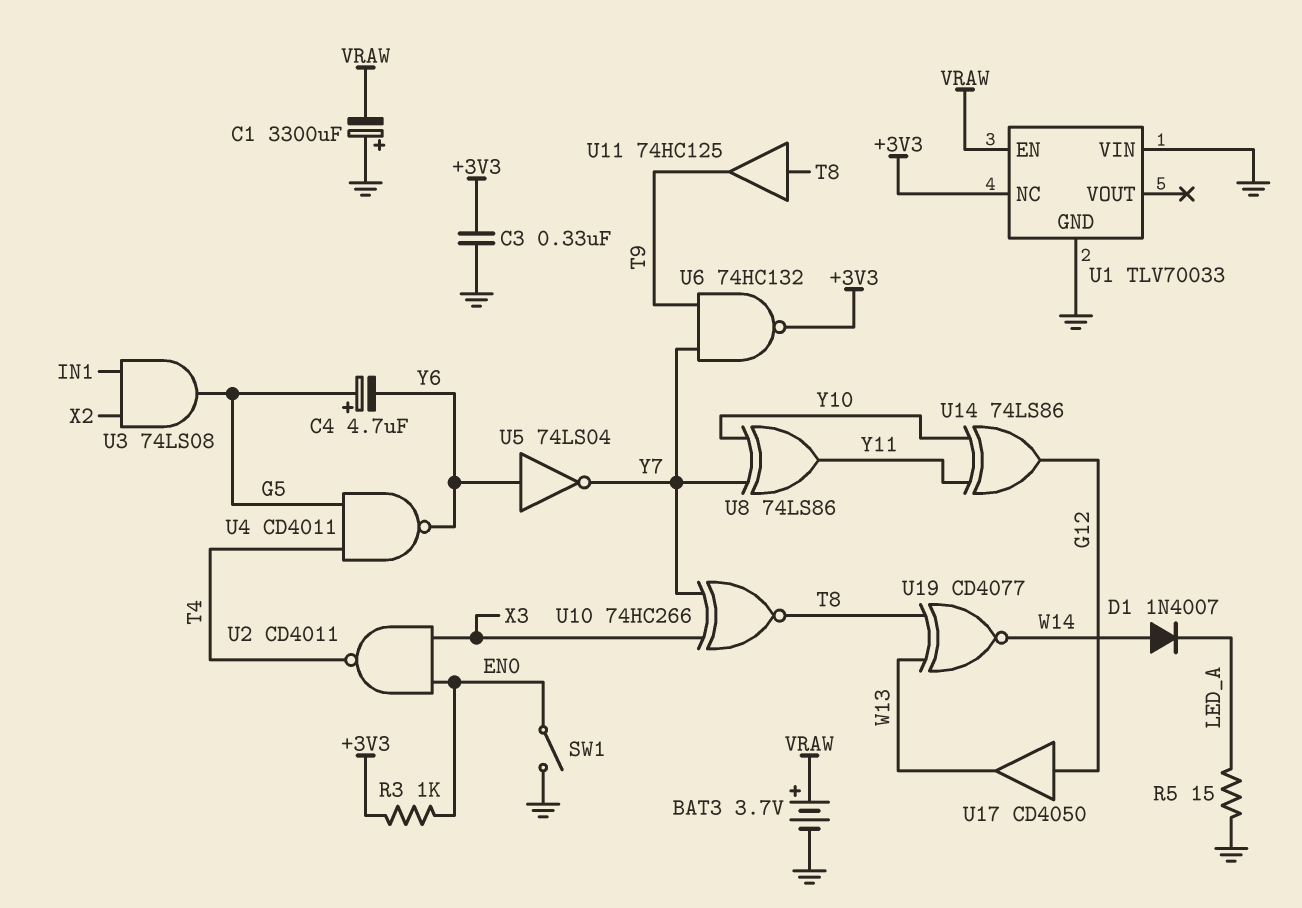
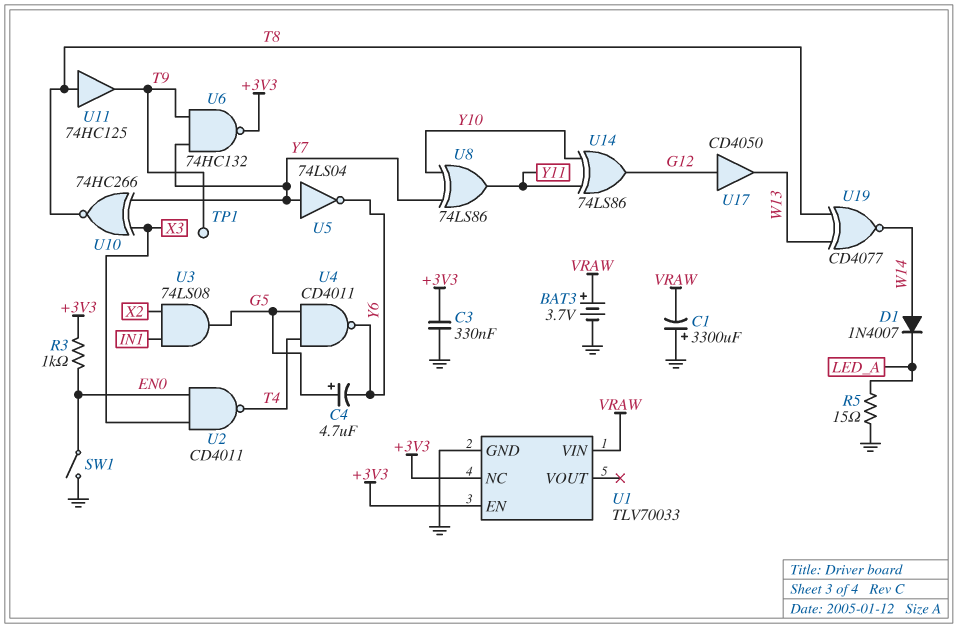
TP1: none -> test point (T9)
U1 pin EN: VRAW -> +3V3
U1 pin VIN: GND -> VRAW
U5: NOT 74LS04 (in Y6, out Y7) -> NOT 74LS04 (in Y7, out Y6)

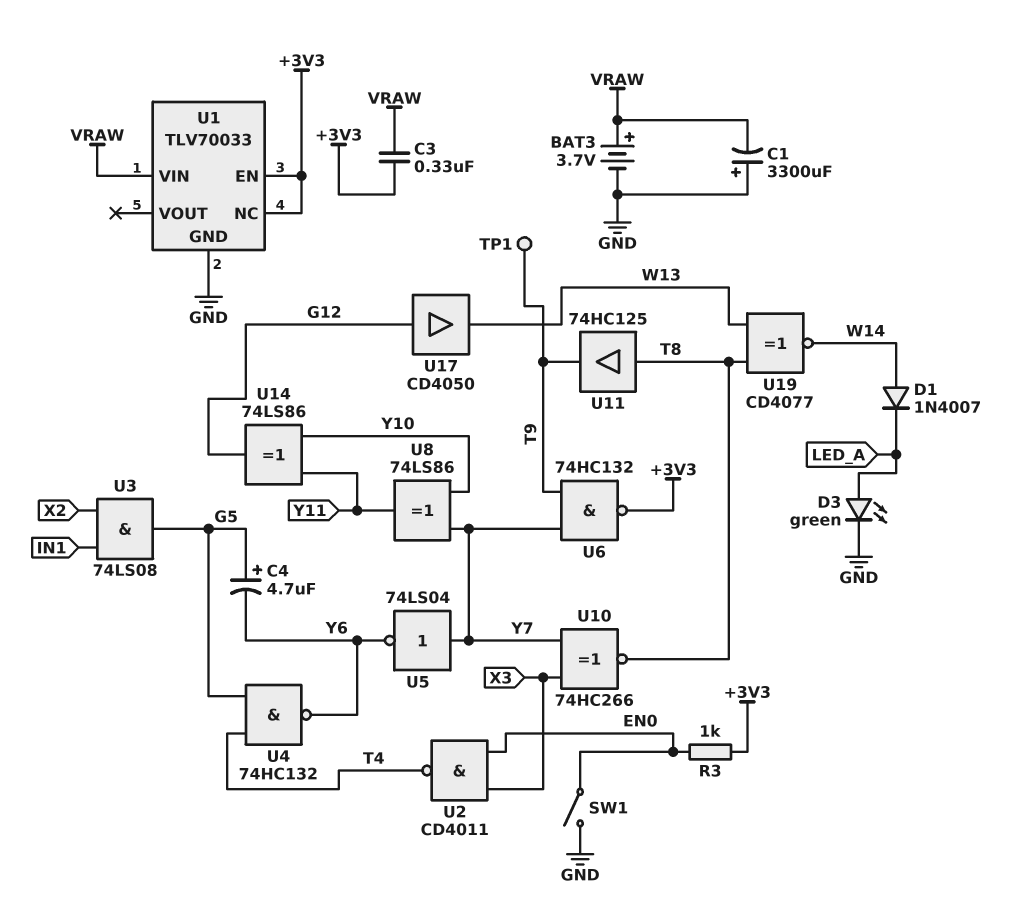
C3: 330nF (+3V3, GND) -> 330nF (+3V3, VRAW)
D3: none -> LED green (A LED_A, K GND)
R5: 15 (GND, LED_A) -> none
U4: NAND CD4011 (in G5, in T4, out Y6) -> NAND 74HC132 (in G5, in T4, out Y6)

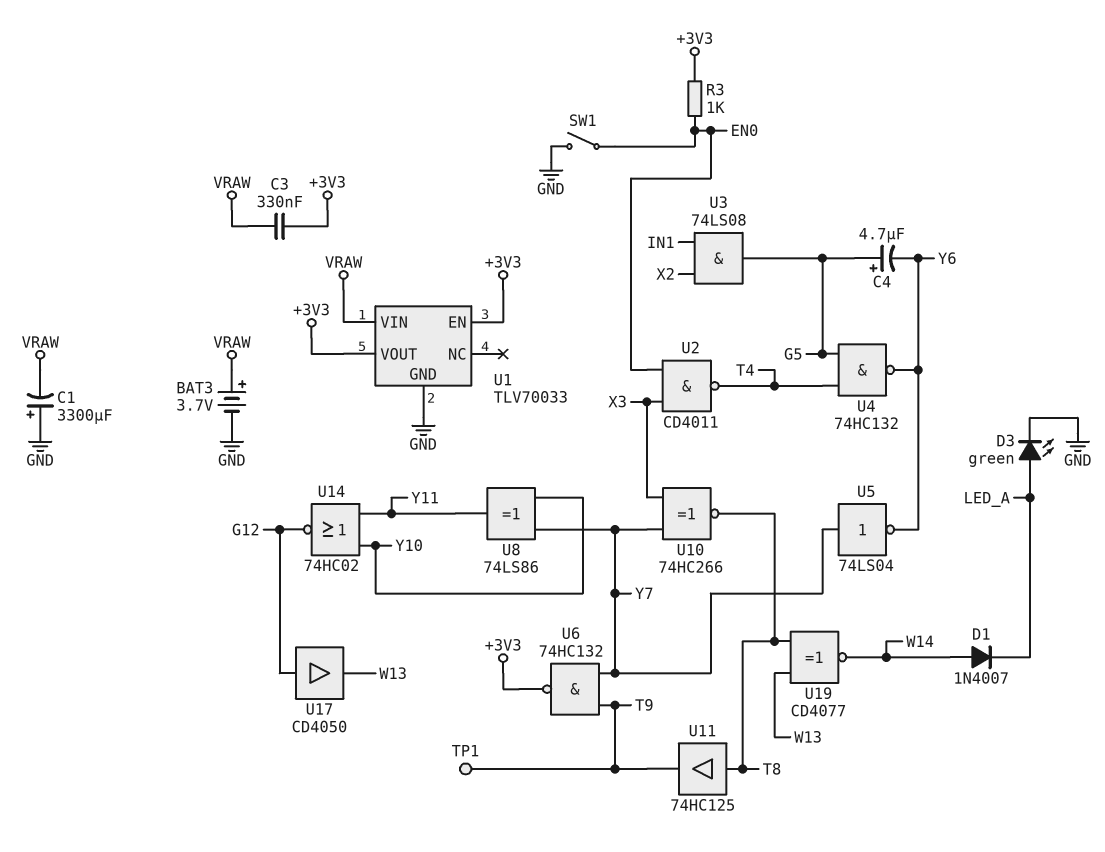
U1 pin NC: +3V3 -> none
U1 pin VOUT: none -> +3V3
U14: XOR 74LS86 (in Y10, in Y11, out G12) -> NOR 74HC02 (in Y10, in Y11, out G12)

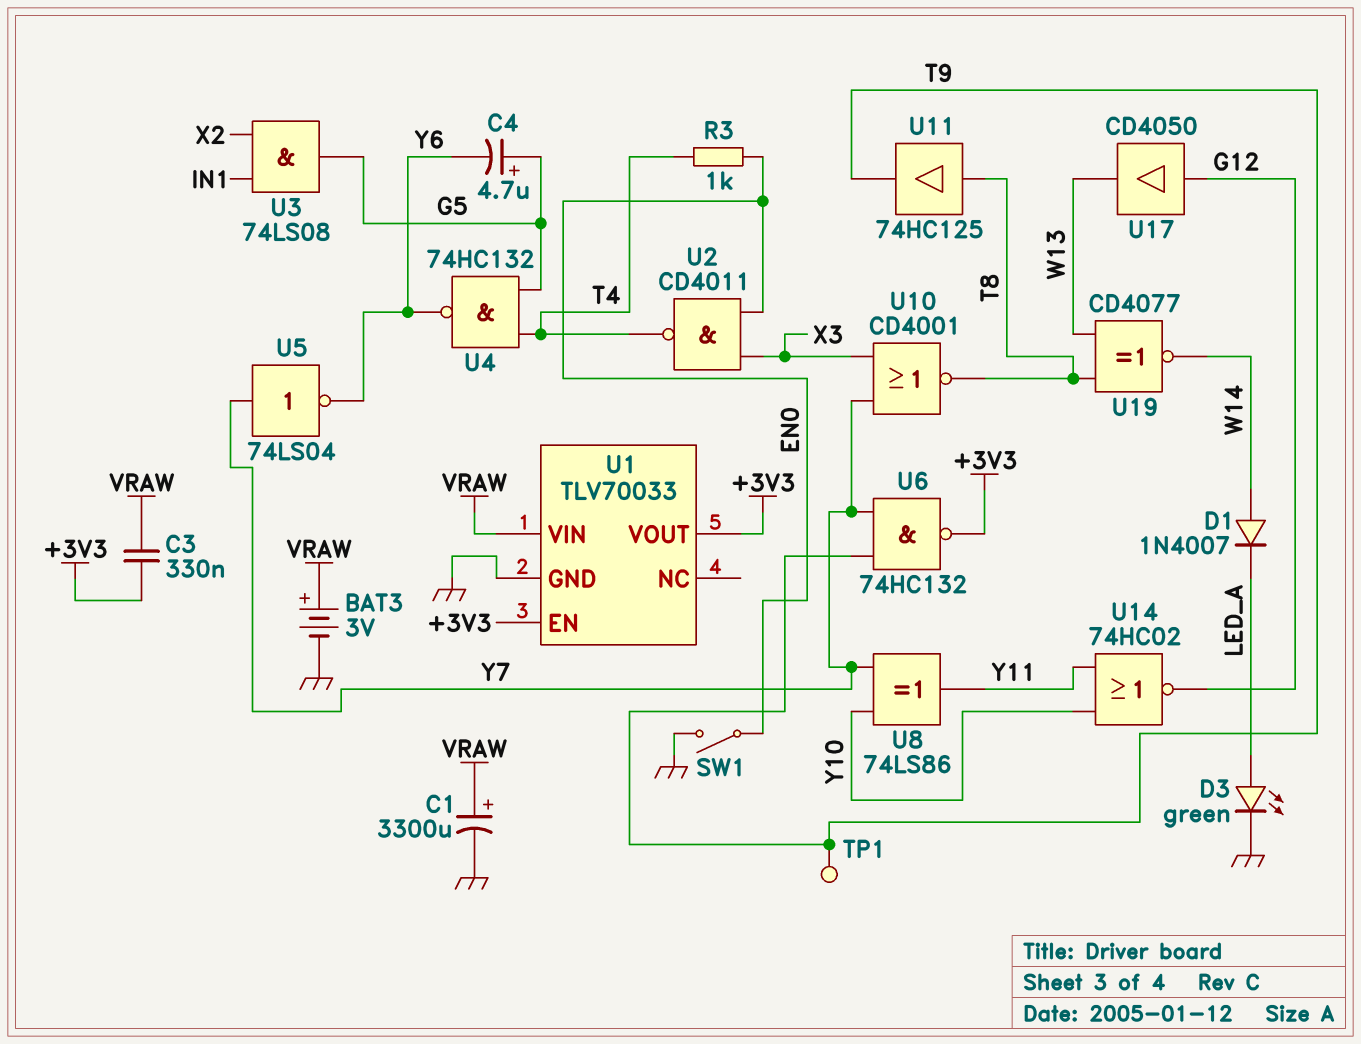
BAT3: 3.7V (plus VRAW, minus GND) -> 3V (plus VRAW, minus GND)
C1: 3300uF (plus GND, minus VRAW) -> 3300uF (plus VRAW, minus GND)
R3: 1k (+3V3, EN0) -> 1k (EN0, T4)
U10: XNOR 74HC266 (in X3, in Y7, out T8) -> NOR CD4001 (in X3, in Y7, out T8)

